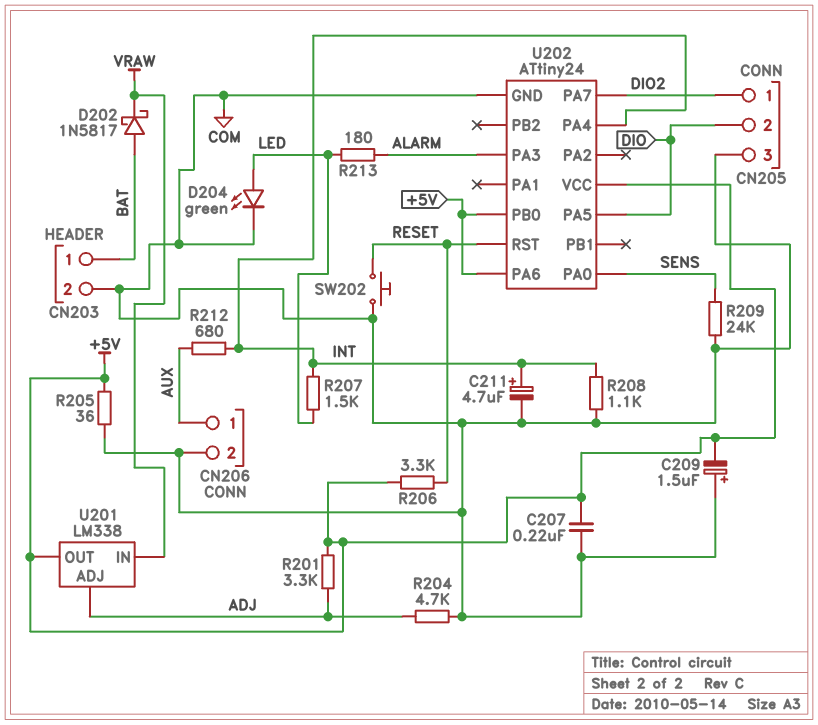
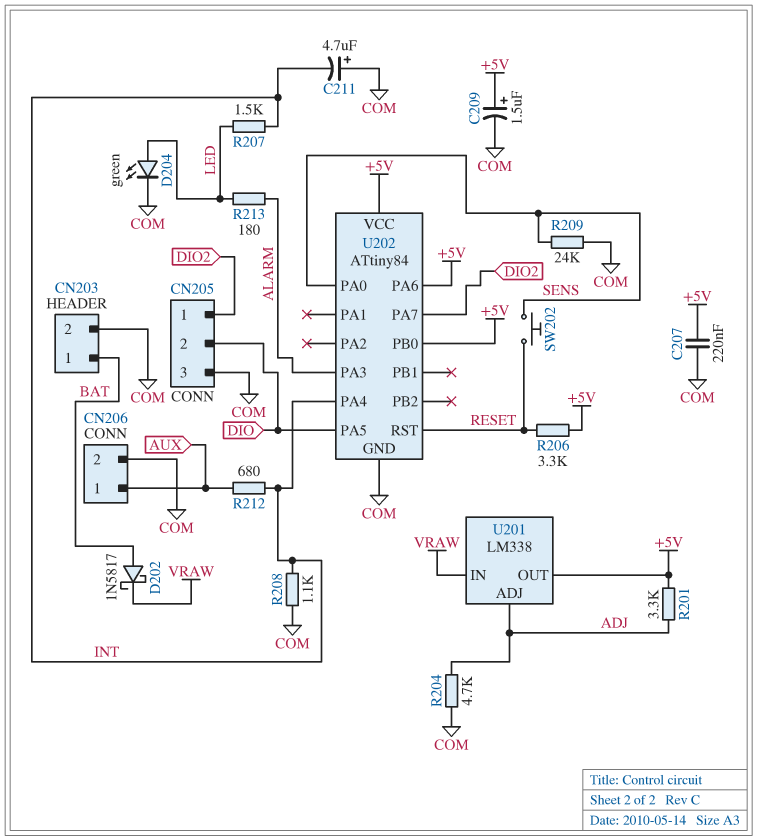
C209: 1.5uF (plus COM, minus +5V) -> 1.5uF (plus +5V, minus COM)
C211: 4.7uF (plus INT, minus COM) -> 4.7uF (plus COM, minus INT)
R205: 36 (+5V, COM) -> none
SW202: button (COM, RESET) -> button (RESET, SENS)
U202: ATtiny24 -> ATtiny84

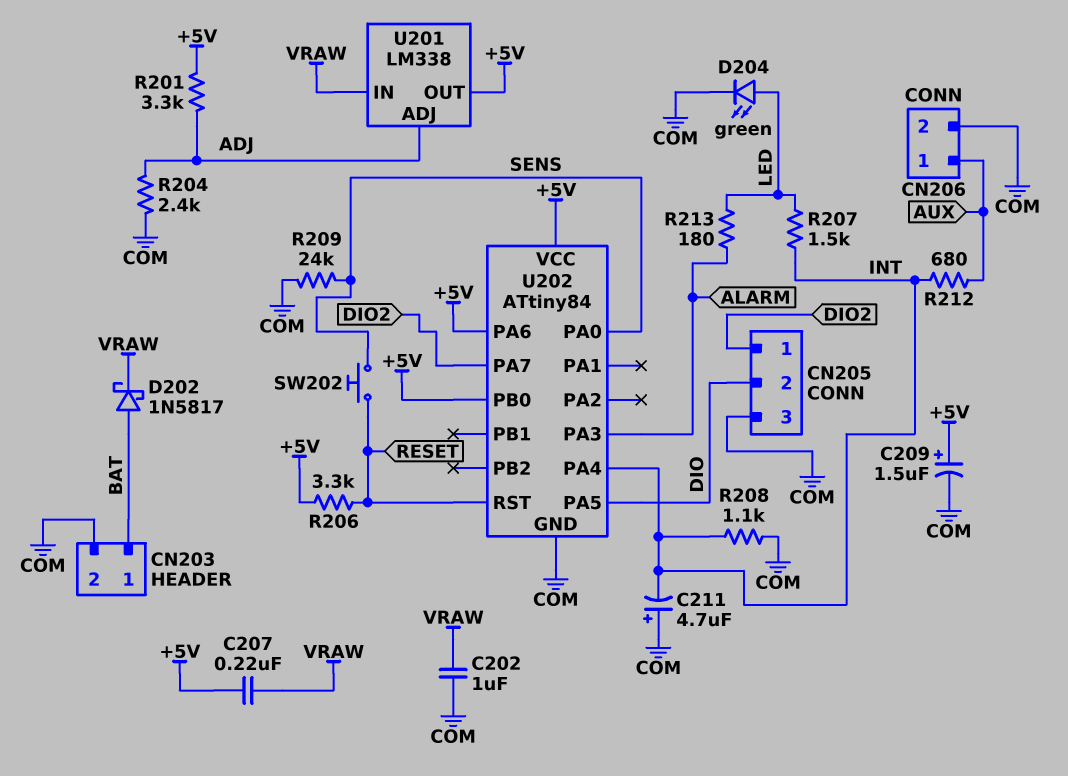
C202: none -> 1uF (COM, VRAW)
C207: 220nF (+5V, COM) -> 220nF (+5V, VRAW)
R204: 4.7k (ADJ, COM) -> 2.4k (ADJ, COM)

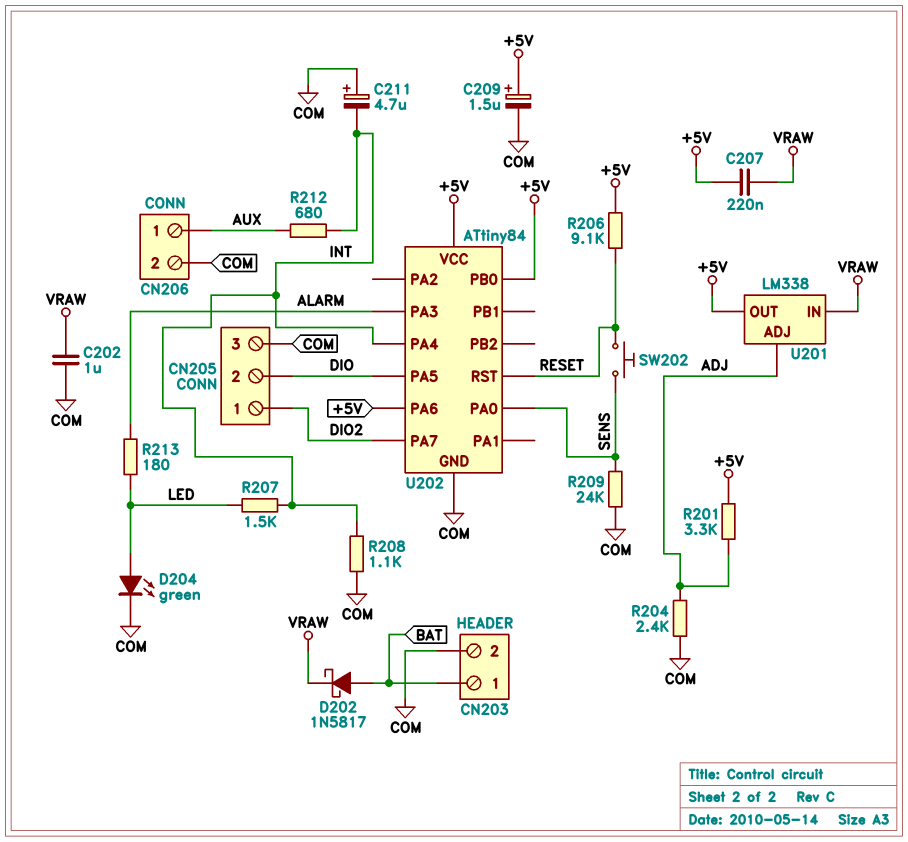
R206: 3.3k (+5V, RESET) -> 9.1k (+5V, RESET)

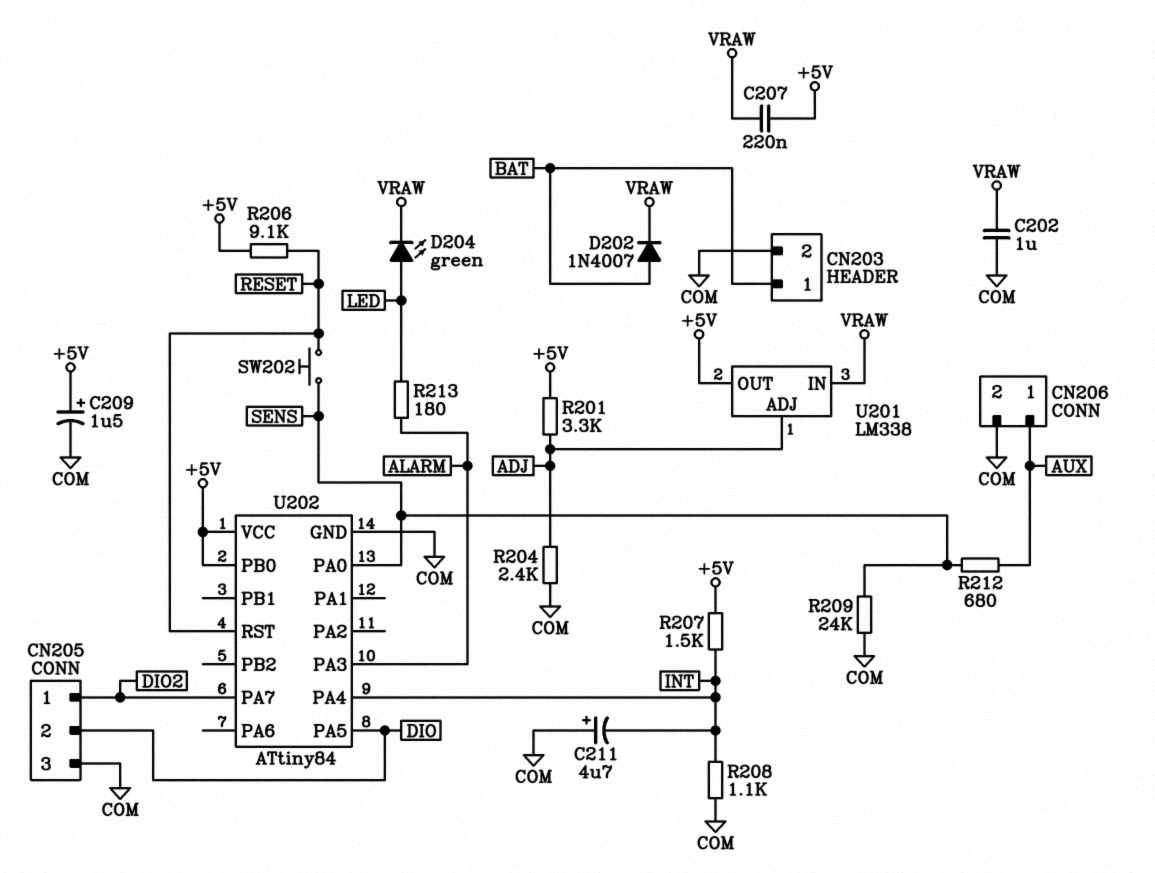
D202: schottky 1N5817 (A BAT, K VRAW) -> diode 1N4007 (A BAT, K VRAW)
D204: LED green (A LED, K COM) -> LED green (A LED, K VRAW)
R207: 1.5k (INT, LED) -> 1.5k (+5V, INT)
R212: 680 (AUX, INT) -> 680 (AUX, SENS)
U202 pin PA6: +5V -> none

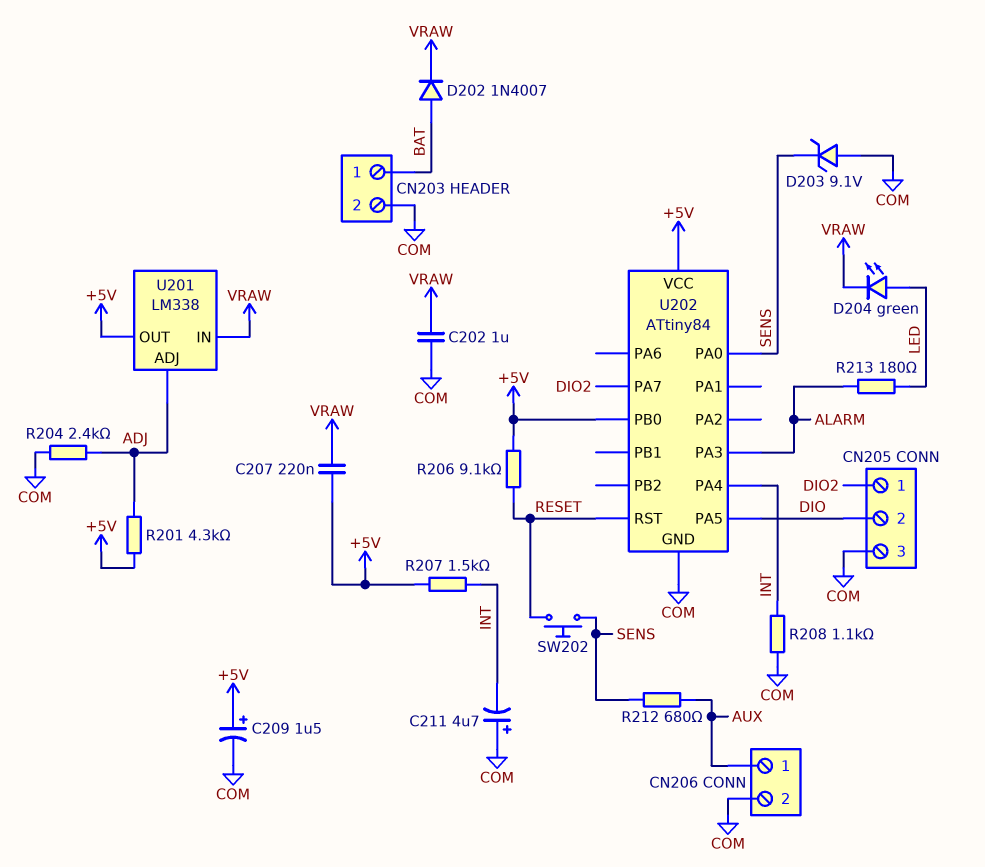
D203: none -> zener 9.1V (A COM, K SENS)
R201: 3.3k (+5V, ADJ) -> 4.3k (+5V, ADJ)
R209: 24k (COM, SENS) -> none

